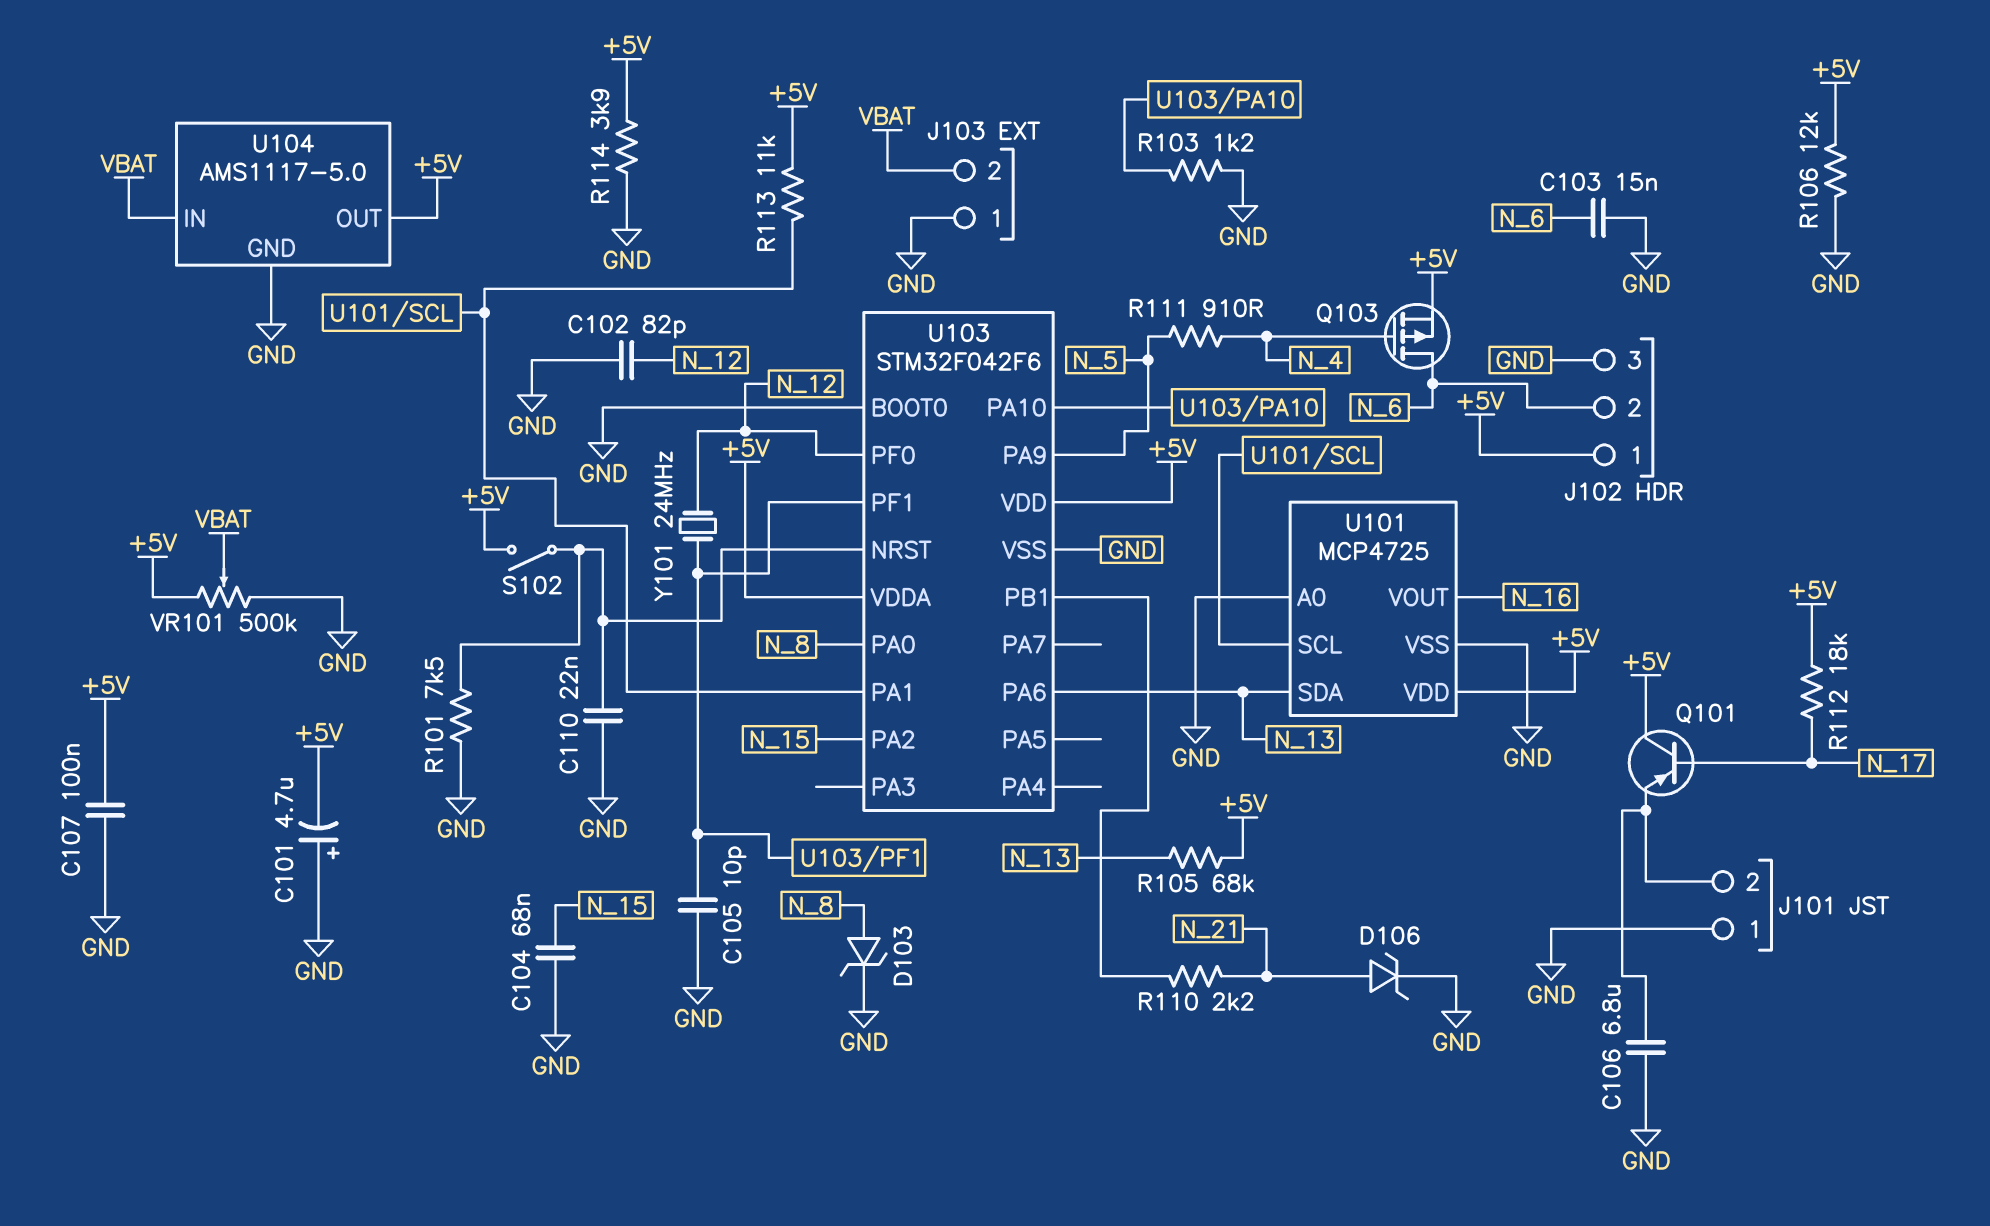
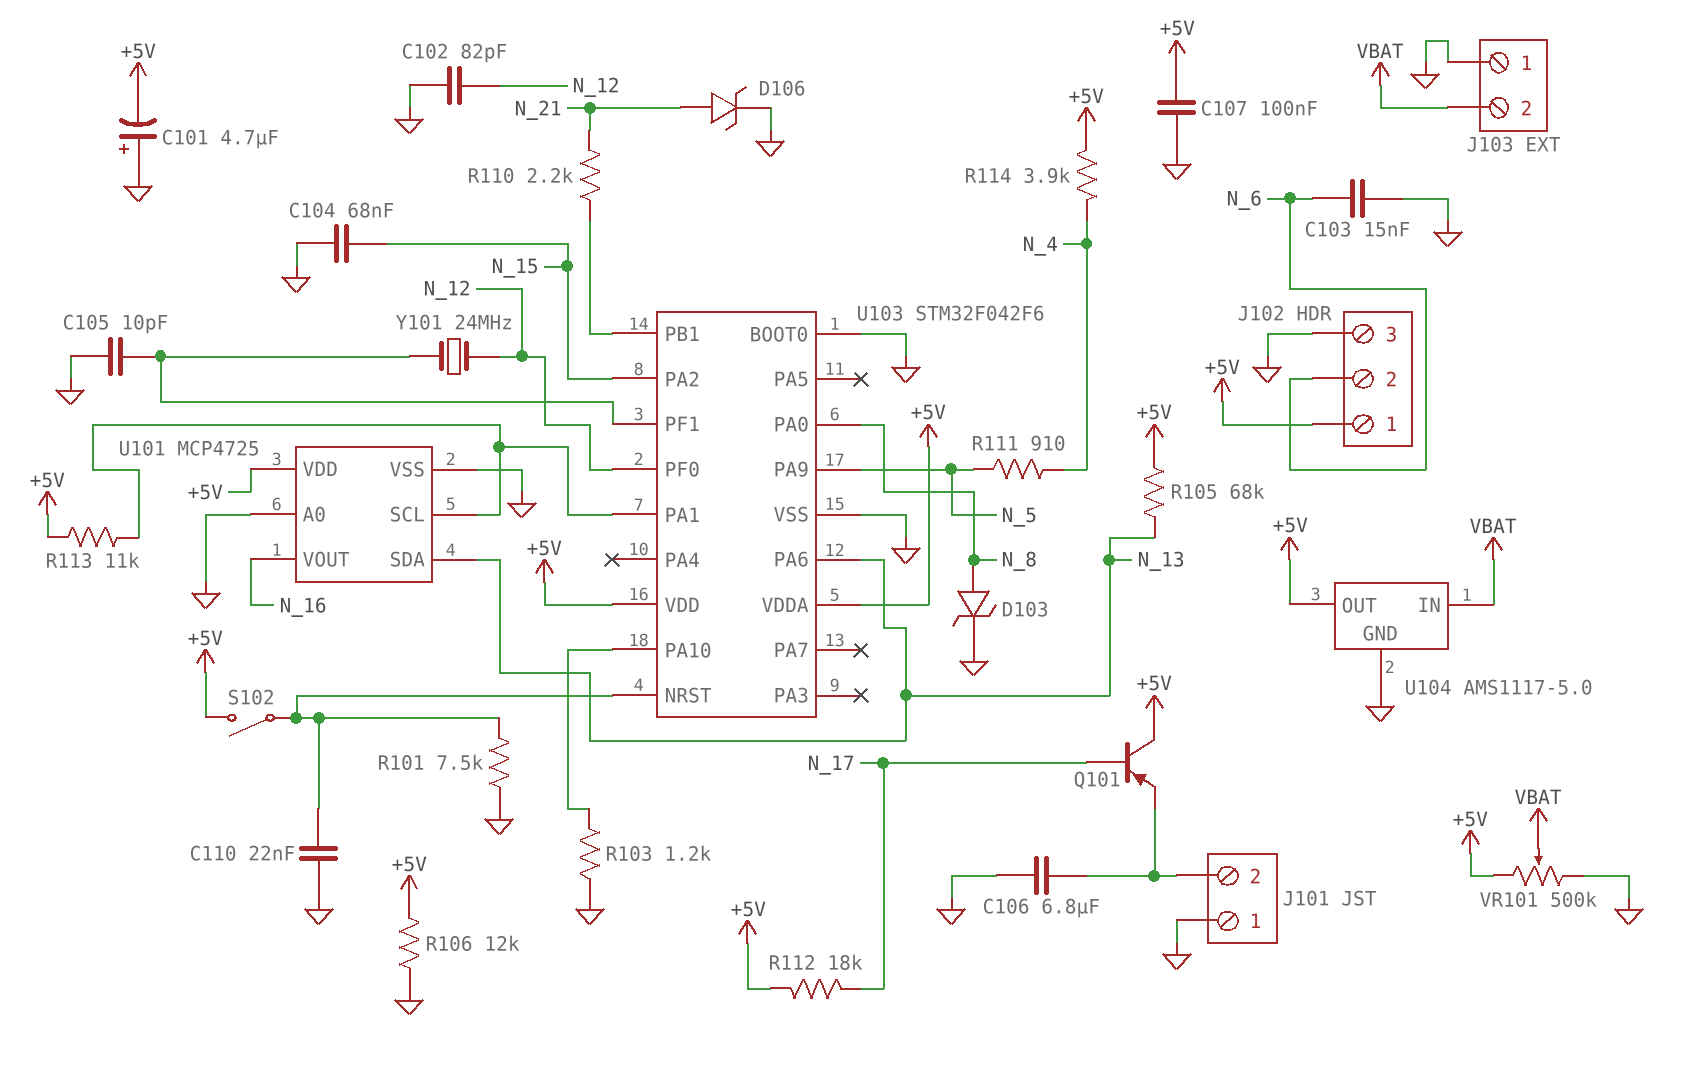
Q103: PMOS (G N_4, D N_6, S +5V) -> none
R114: 3.9k (+5V, GND) -> 3.9k (+5V, N_4)

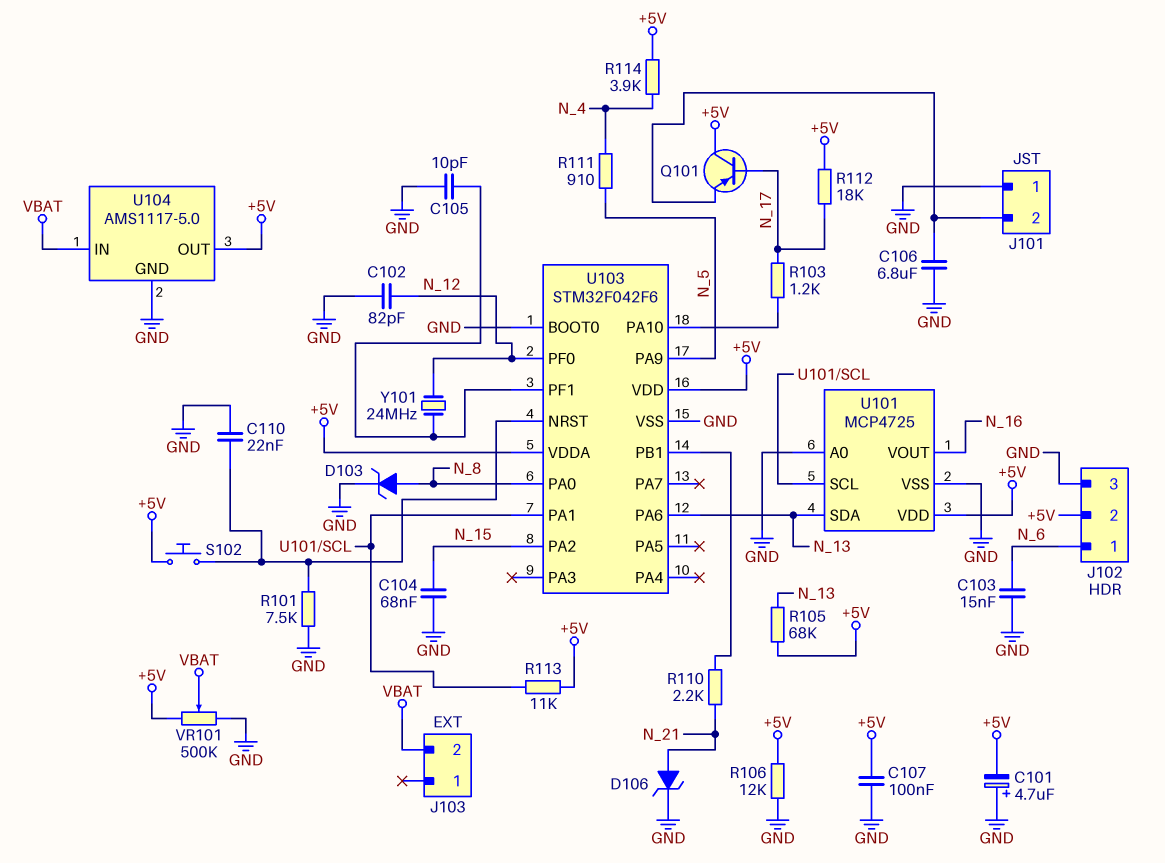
J102 pin 1: +5V -> N_6
J102 pin 2: N_6 -> +5V
J103 pin 1: GND -> none
R103: 1.2k (GND, U103/PA10) -> 1.2k (N_17, U103/PA10)
S102: switch (+5V, U103/NRST) -> button (+5V, U103/NRST)

